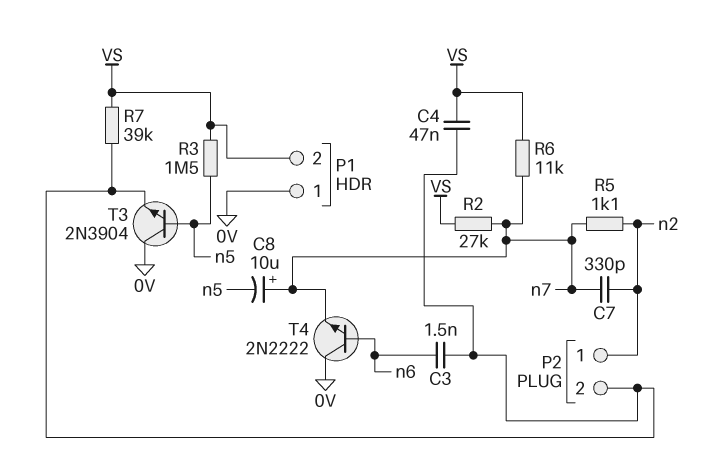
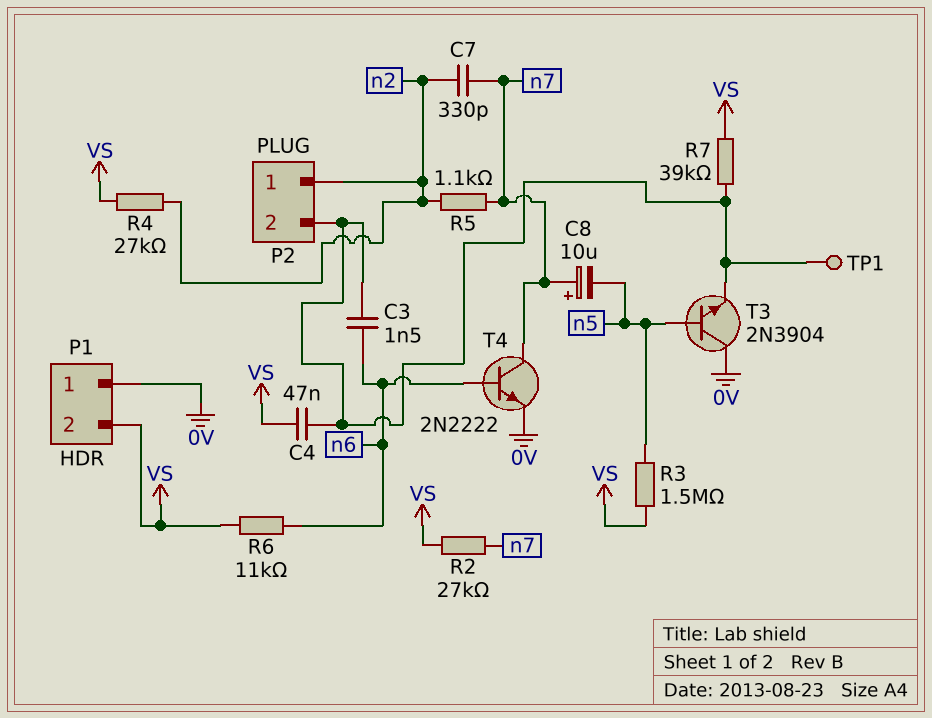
R4: none -> 27k (VS, n2)
R6: 11k (VS, n7) -> 11k (VS, n6)
T4: NPN 2N2222 (B n6, C 0V, E n7) -> NPN 2N2222 (B n6, C n7, E 0V)
TP1: none -> test point (P2/2)

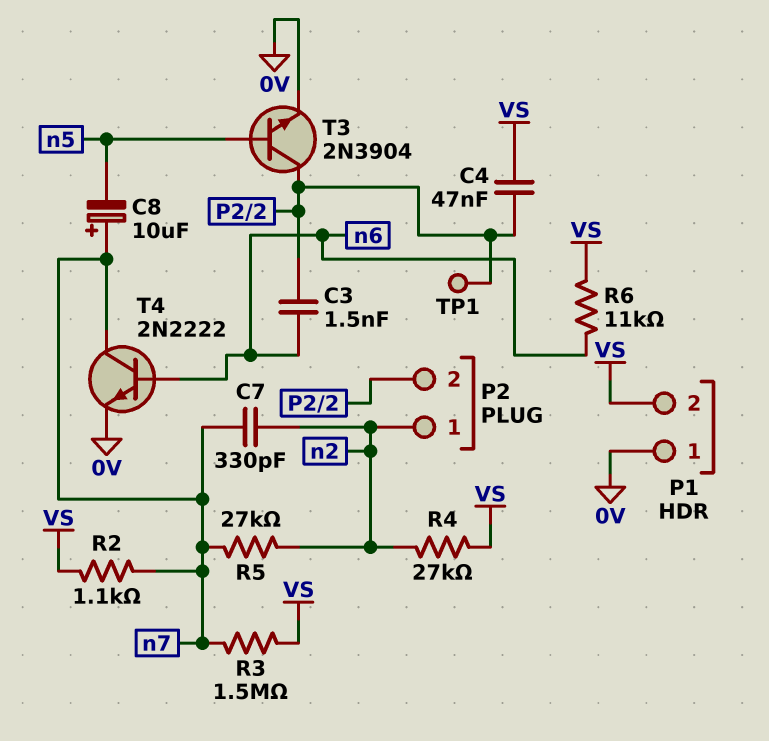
R2: 27k (VS, n7) -> 1.1k (VS, n7)
R3: 1.5M (VS, n5) -> 1.5M (VS, n7)
R5: 1.1k (n2, n7) -> 27k (n2, n7)
R7: 39k (P2/2, VS) -> none
T3: NPN 2N3904 (B n5, C 0V, E P2/2) -> NPN 2N3904 (B n5, C P2/2, E 0V)

